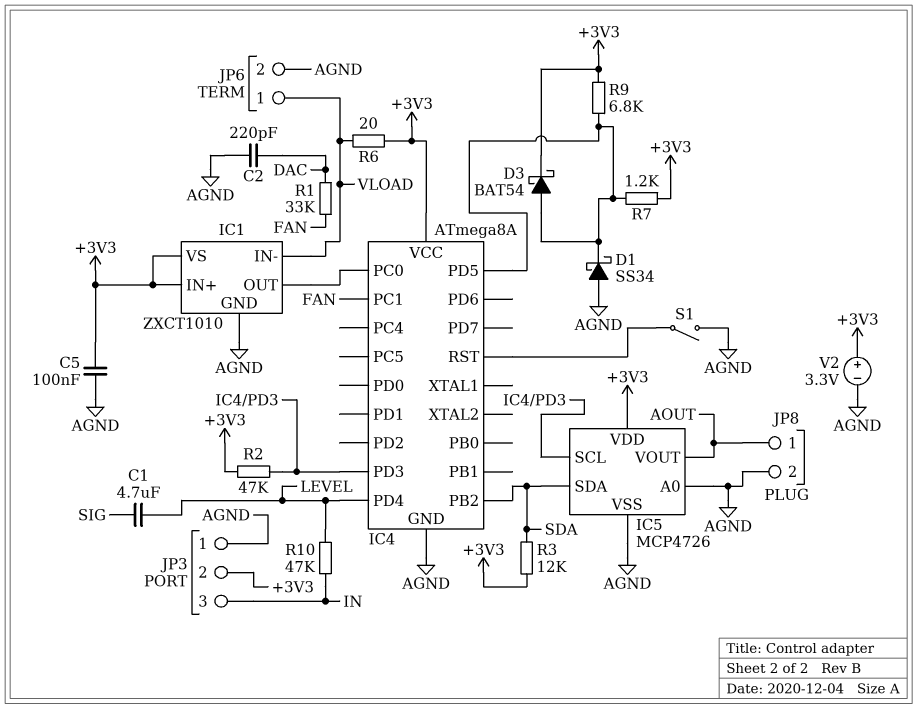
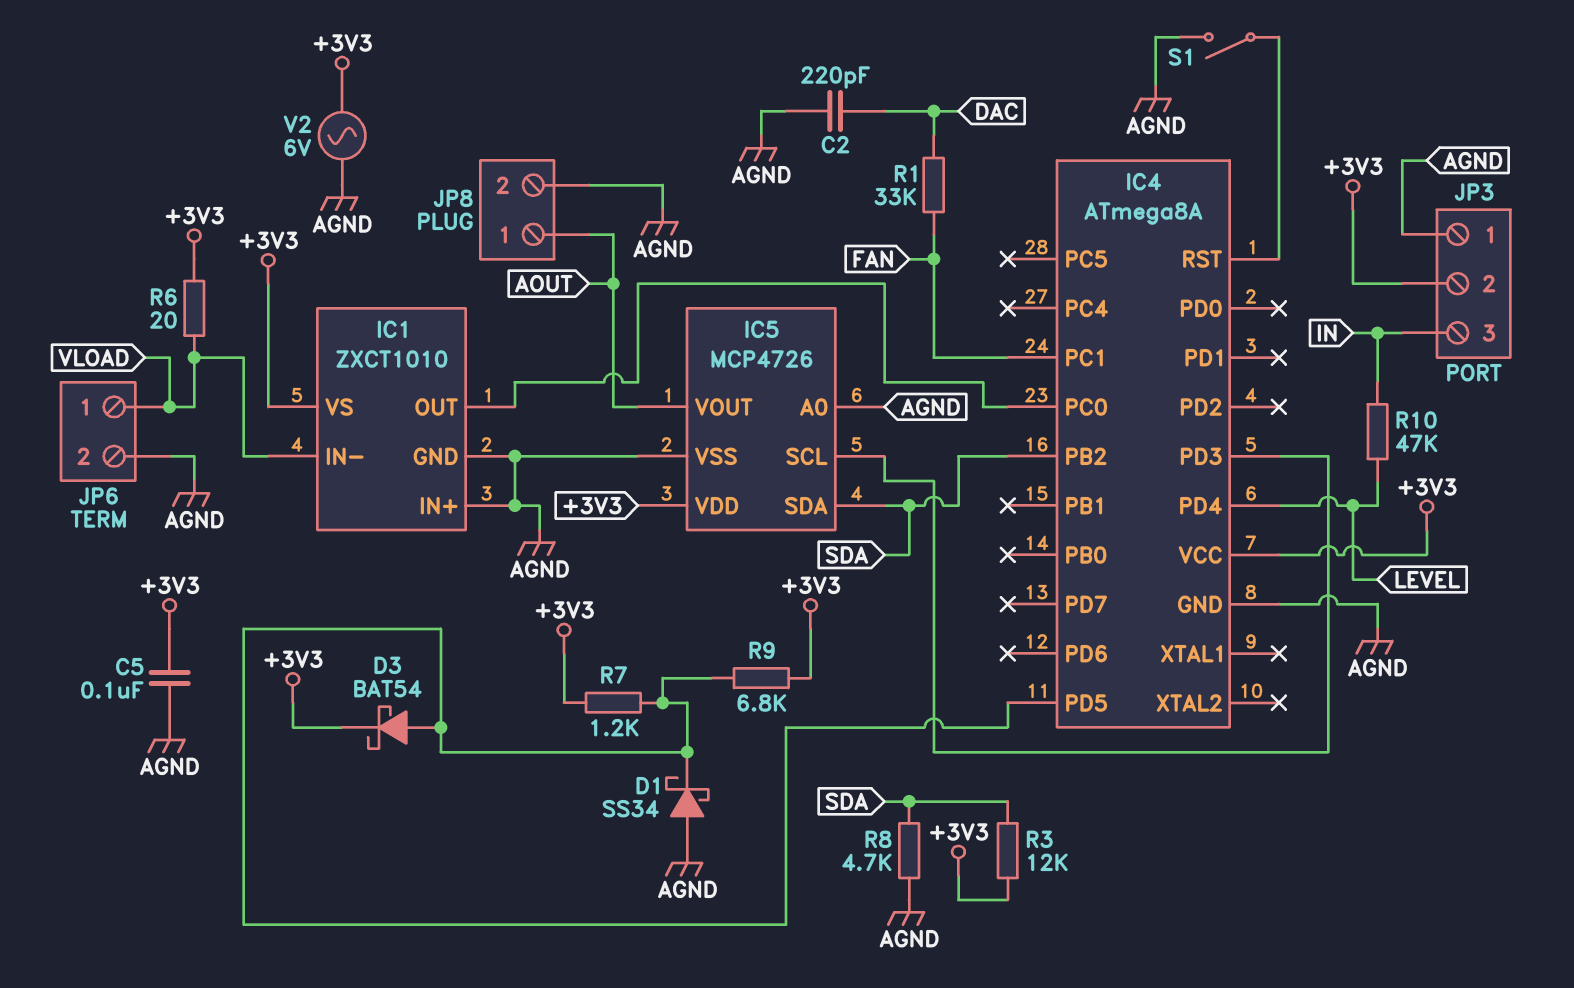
C1: 4.7uF (LEVEL, SIG) -> none
IC1 pin IN+: +3V3 -> AGND
R2: 47k (+3V3, IC4/PD3) -> none
R8: none -> 4.7k (AGND, SDA)
V2: 3.3V (plus +3V3, minus AGND) -> AC 6V (+3V3, AGND)

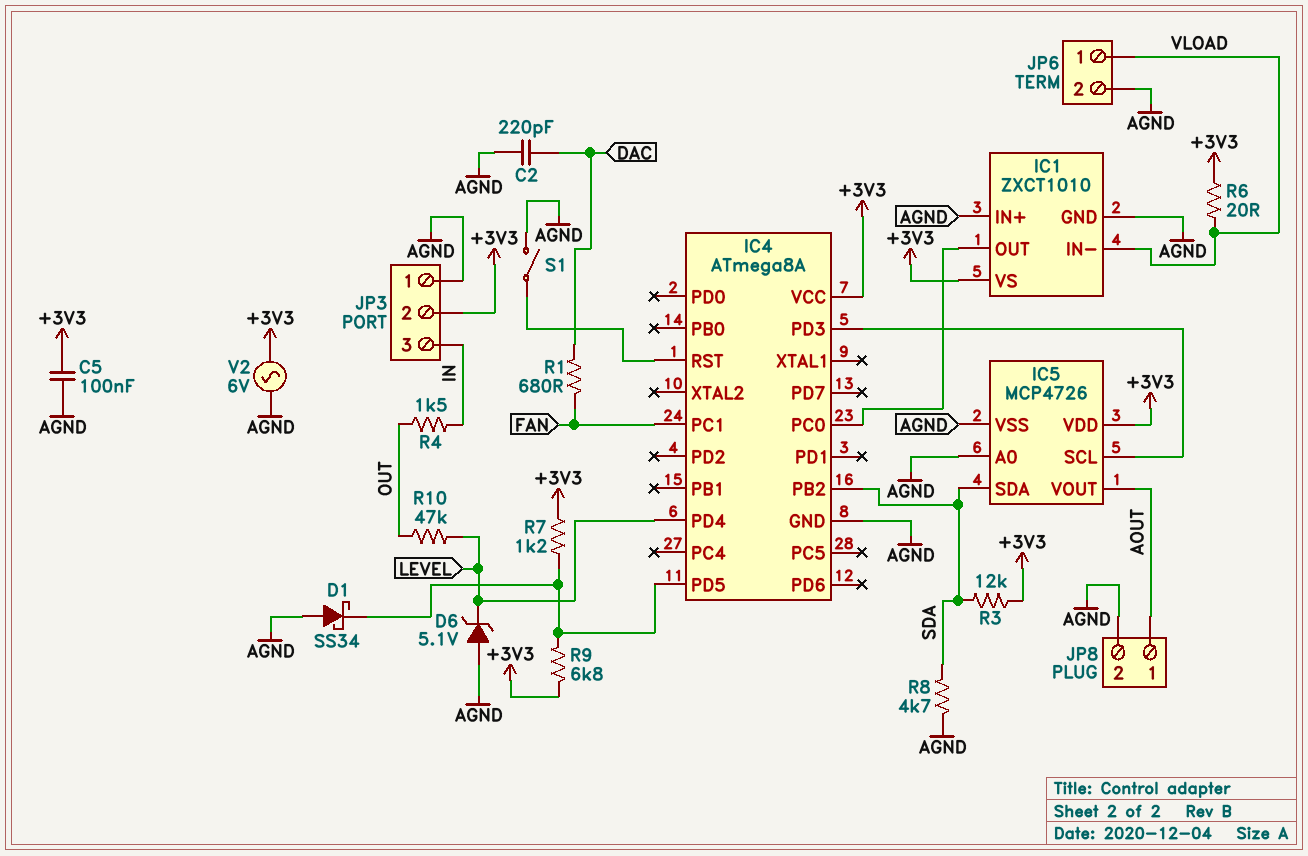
D3: schottky BAT54 (A IC4/PD5, K +3V3) -> none
D6: none -> zener 5.1V (A AGND, K LEVEL)
R1: 33k (DAC, FAN) -> 680 (DAC, FAN)
R4: none -> 1.5k (IN, OUT)
R10: 47k (IN, LEVEL) -> 47k (LEVEL, OUT)

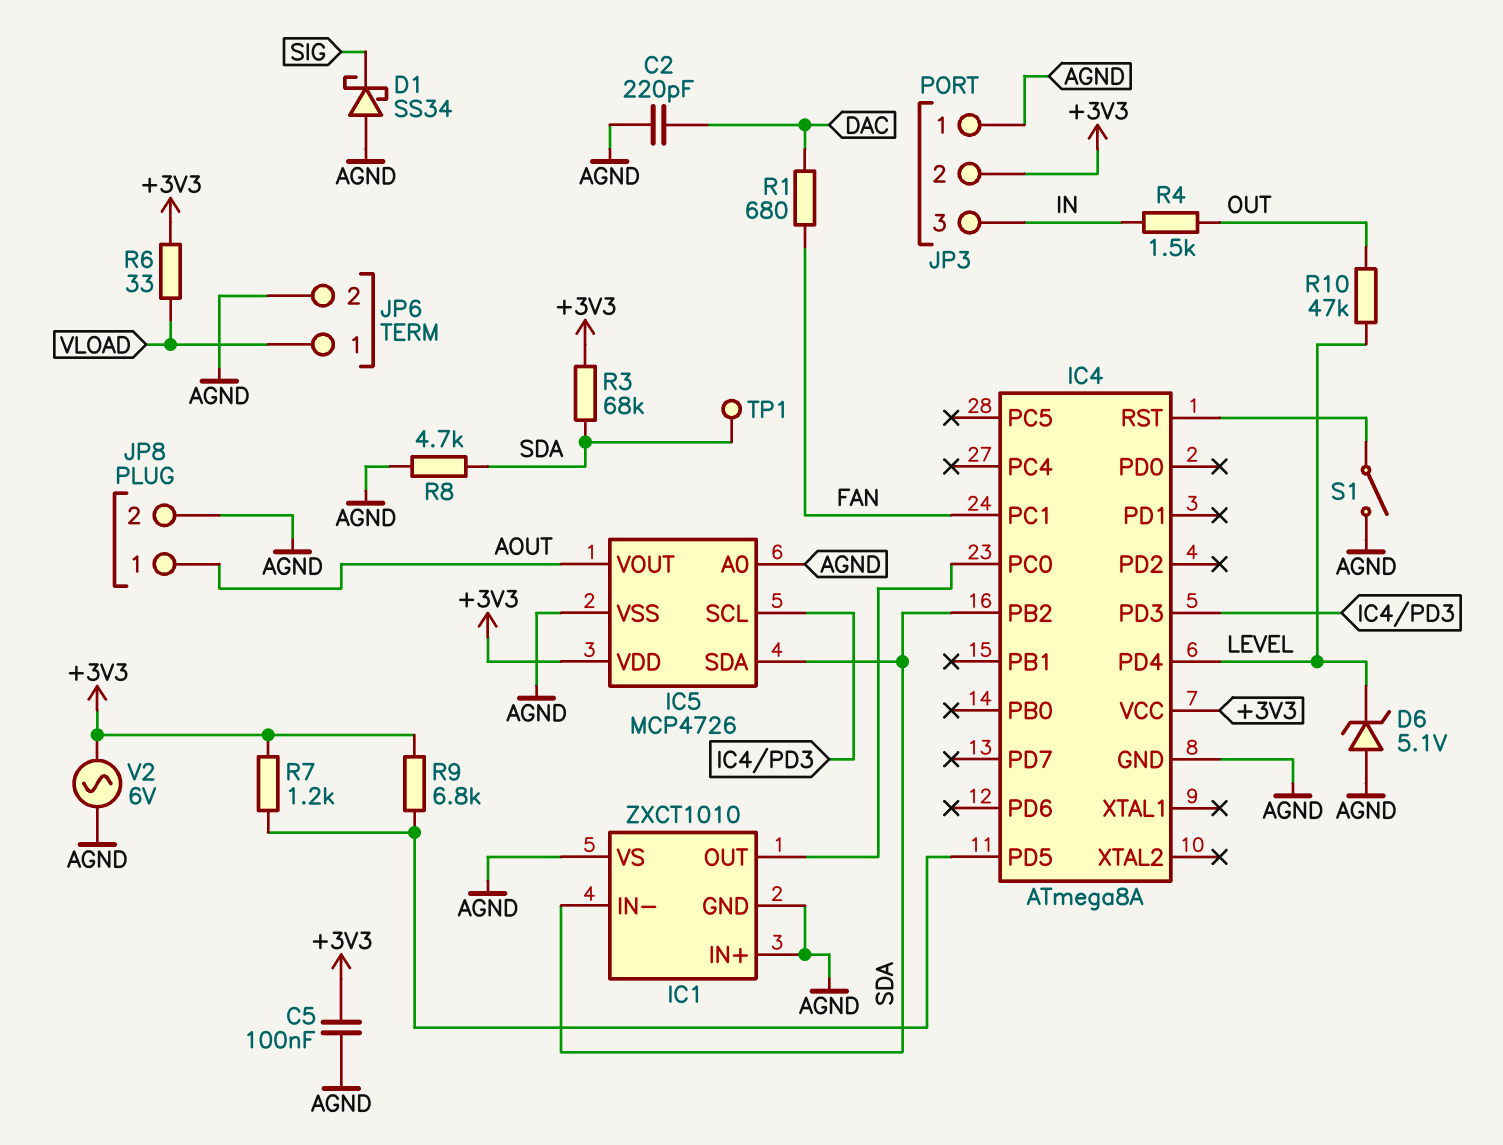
D1: schottky SS34 (A AGND, K IC4/PD5) -> schottky SS34 (A AGND, K SIG)
IC1 pin IN-: VLOAD -> SDA
IC1 pin VS: +3V3 -> AGND
R3: 12k (+3V3, SDA) -> 68k (+3V3, SDA)
R6: 20 (+3V3, VLOAD) -> 33 (+3V3, VLOAD)
TP1: none -> test point (SDA)

